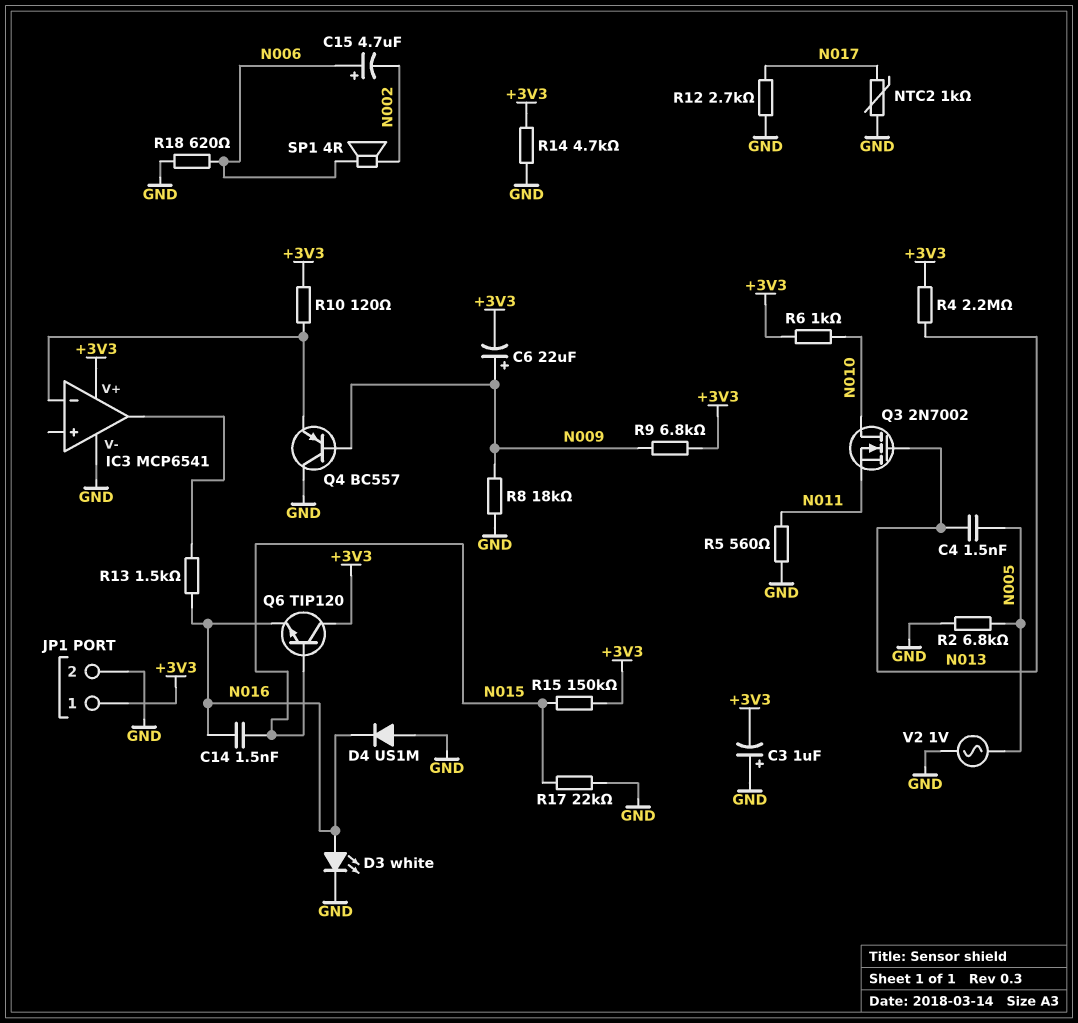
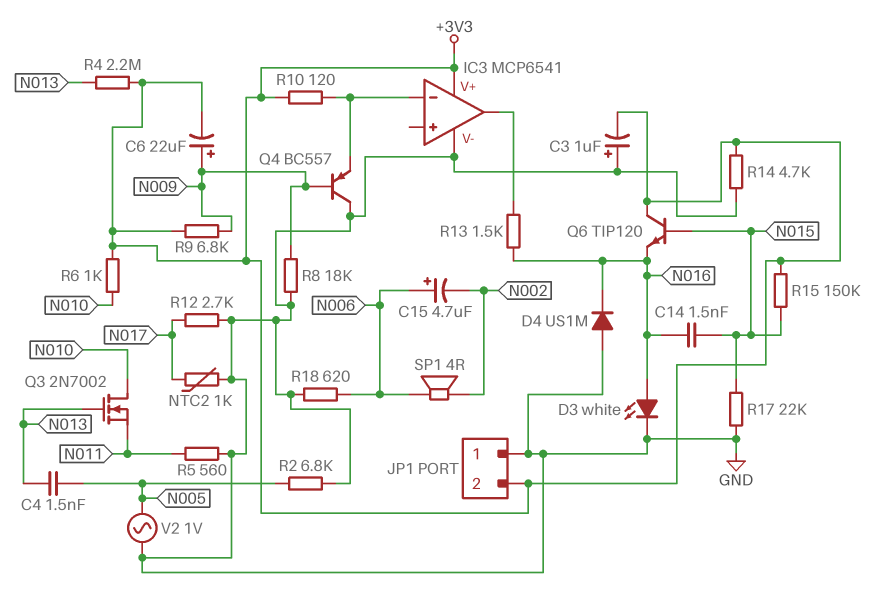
JP1 pin 1: +3V3 -> GND
JP1 pin 2: GND -> +3V3

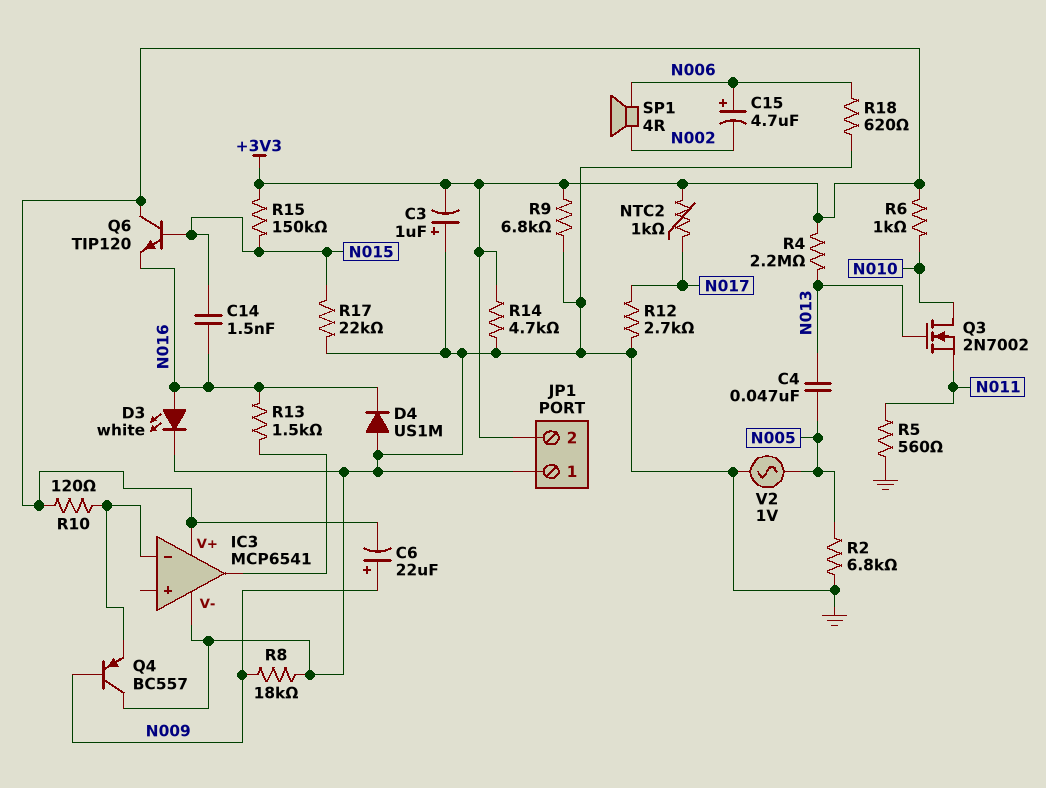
C4: 1.5nF (N005, N013) -> 47nF (N005, N013)
NTC2: 1k (GND, N017) -> 1k (+3V3, N017)
R9: 6.8k (+3V3, N009) -> 6.8k (+3V3, GND)

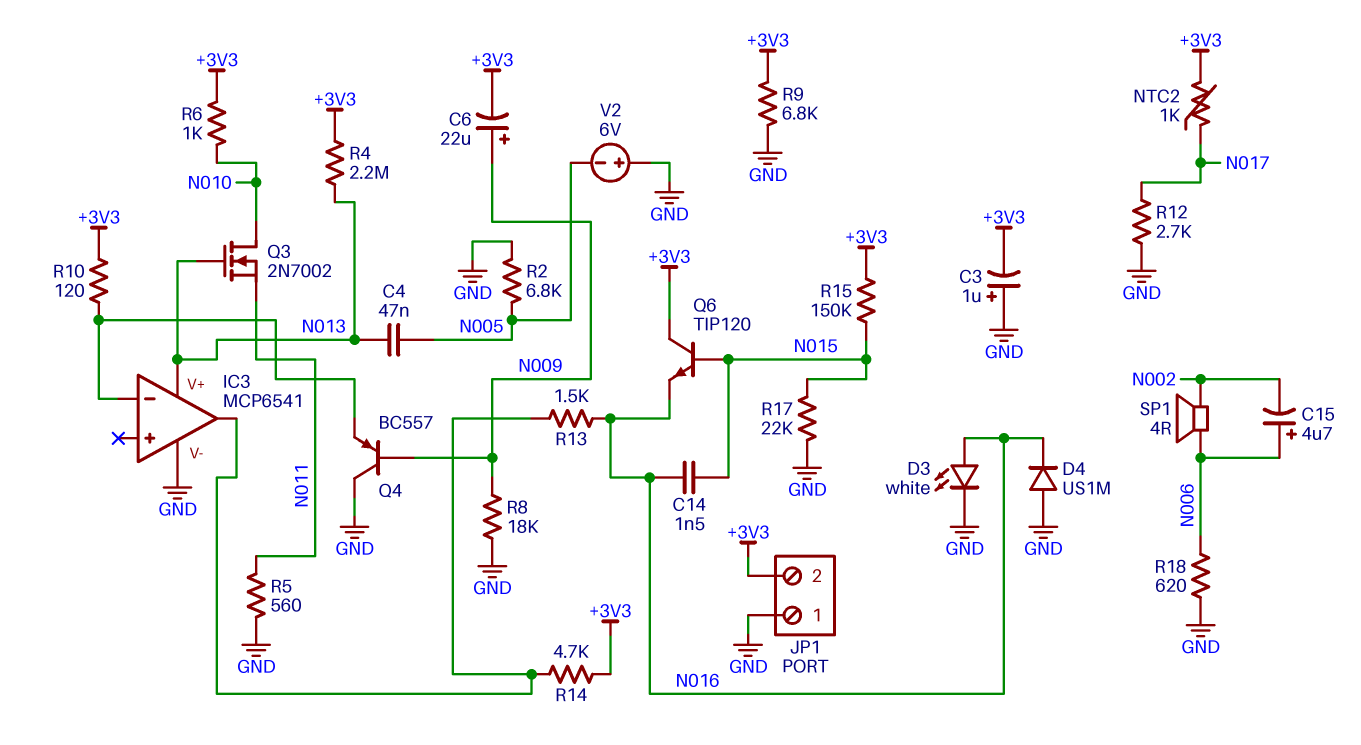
IC3 pin V+: +3V3 -> N013
R14: 4.7k (+3V3, GND) -> 4.7k (+3V3, IC3/out)
V2: AC 1V (GND, N005) -> 6V (plus GND, minus N005)

